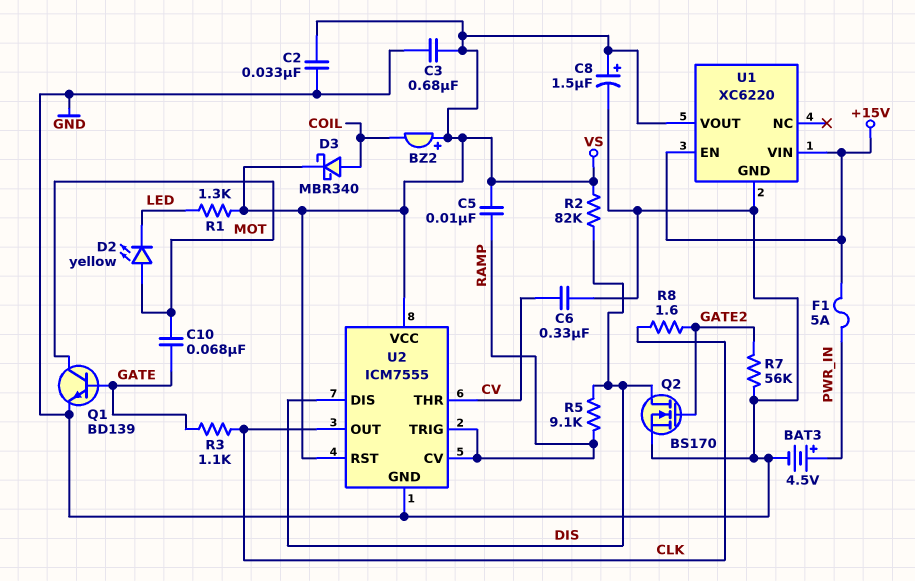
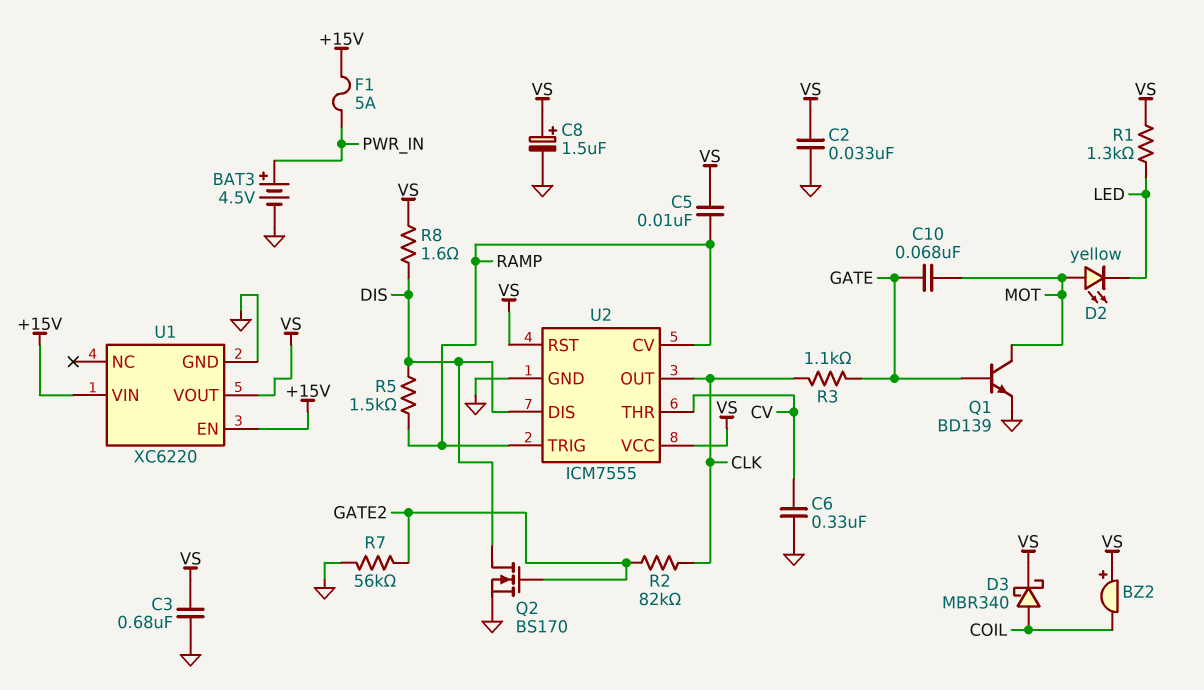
R2: 82k (DIS, VS) -> 82k (CLK, GATE2)
R5: 9.1k (DIS, RAMP) -> 1.5k (DIS, RAMP)
R8: 1.6 (CLK, GATE2) -> 1.6 (DIS, VS)

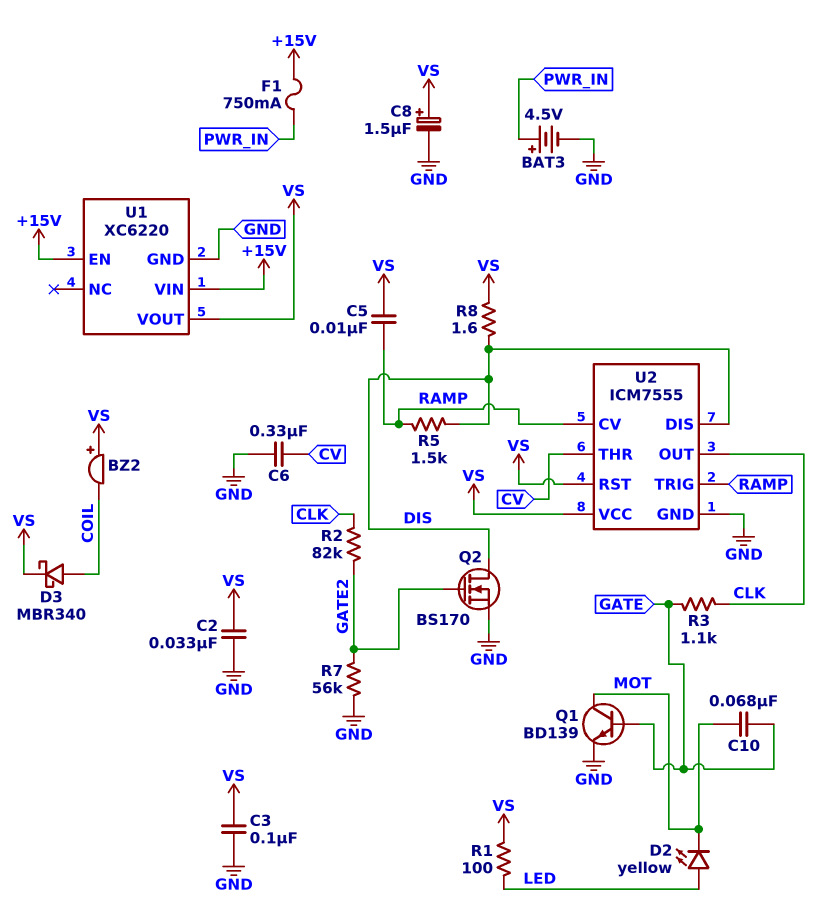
C3: 680nF (GND, VS) -> 100nF (GND, VS)
D2: LED yellow (A MOT, K LED) -> LED yellow (A LED, K MOT)
F1: 5A (+15V, PWR_IN) -> 750mA (+15V, PWR_IN)
R1: 1.3k (LED, VS) -> 100 (LED, VS)

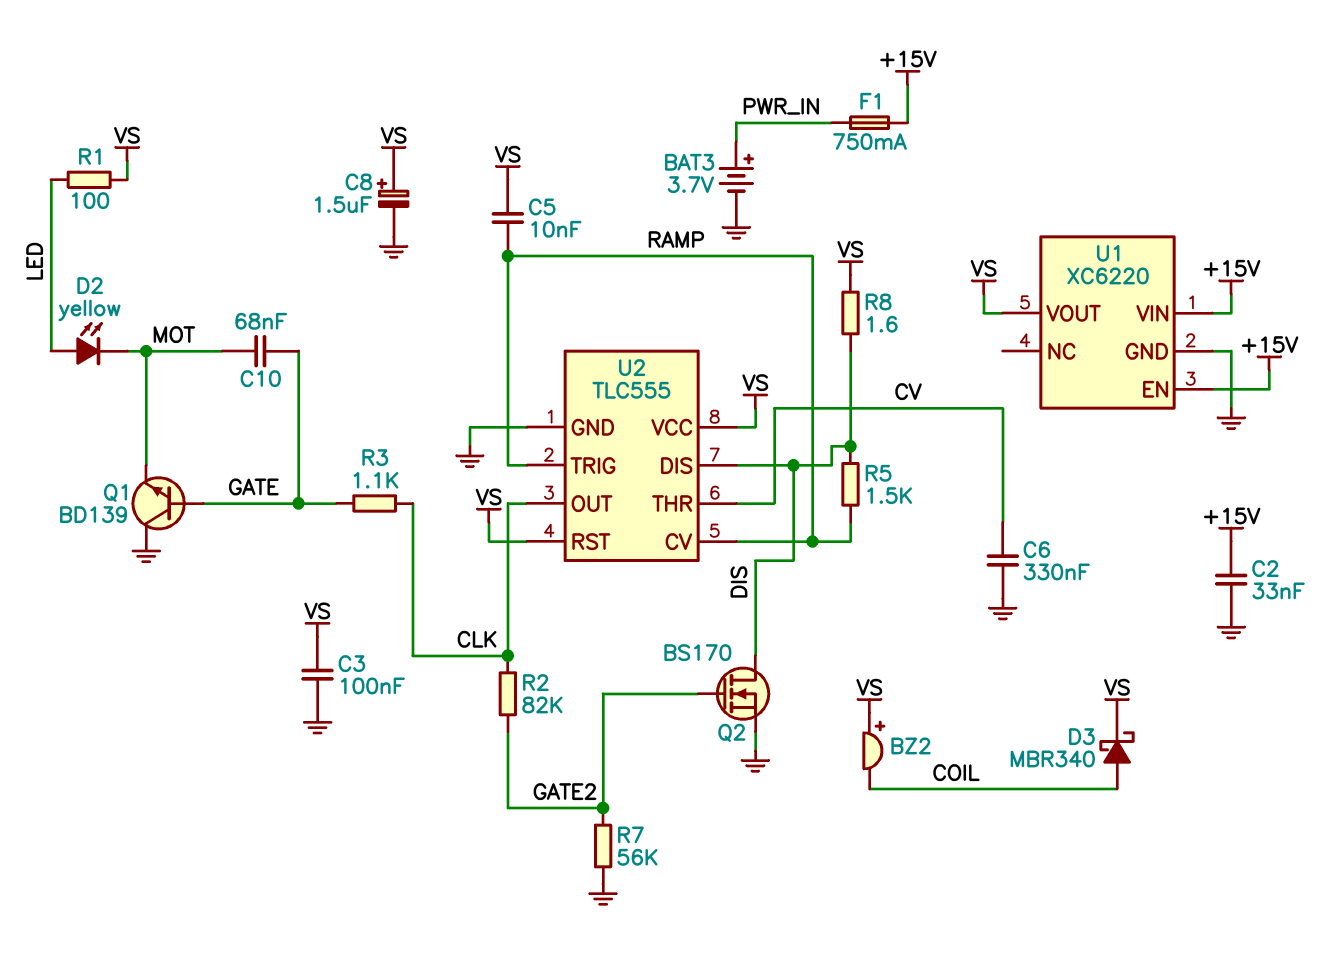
BAT3: 4.5V (plus PWR_IN, minus GND) -> 3.7V (plus PWR_IN, minus GND)
C2: 33nF (GND, VS) -> 33nF (+15V, GND)
Q1: NPN BD139 (B GATE, C MOT, E GND) -> NPN BD139 (B GATE, C GND, E MOT)
U2: ICM7555 -> TLC555

